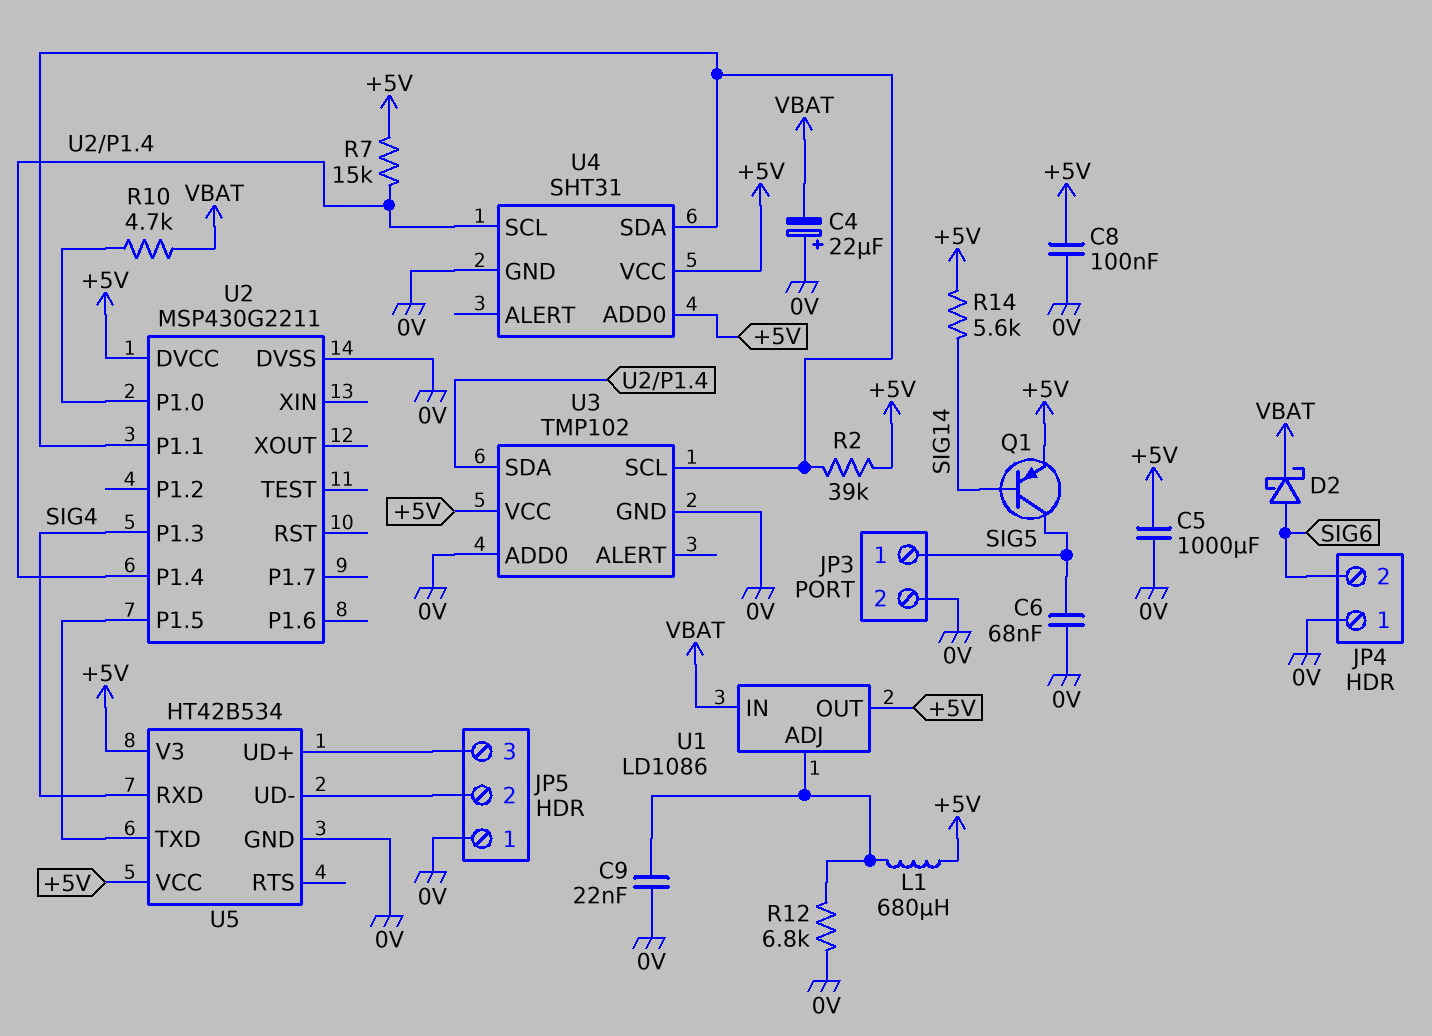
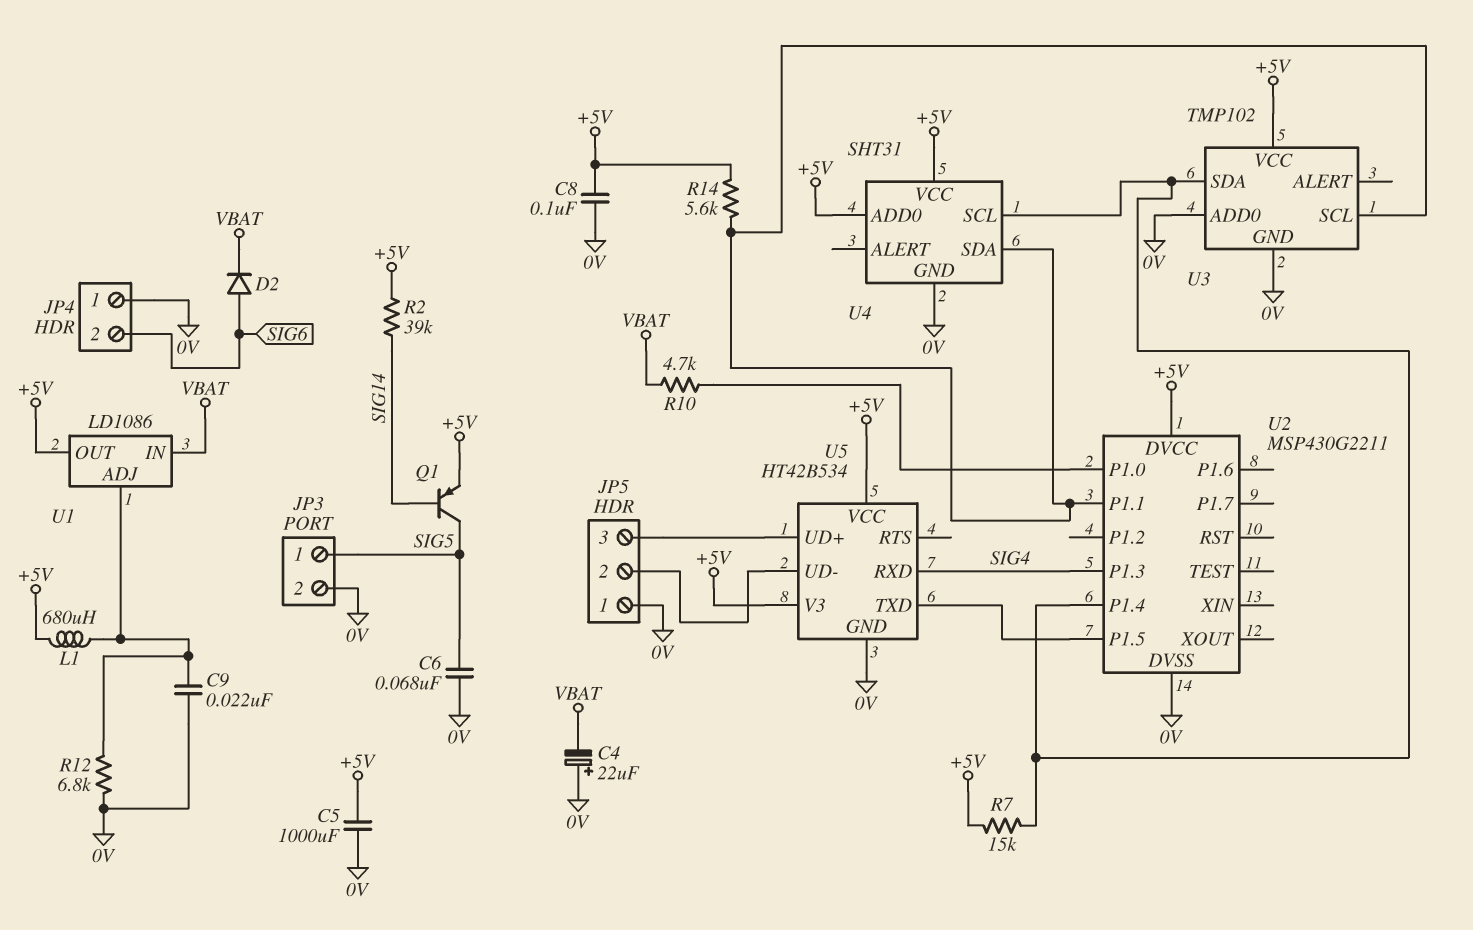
D2: schottky (A SIG6, K VBAT) -> diode (A SIG6, K VBAT)
R2: 39k (+5V, U2/P1.1) -> 39k (+5V, SIG14)
R14: 5.6k (+5V, SIG14) -> 5.6k (+5V, U2/P1.1)

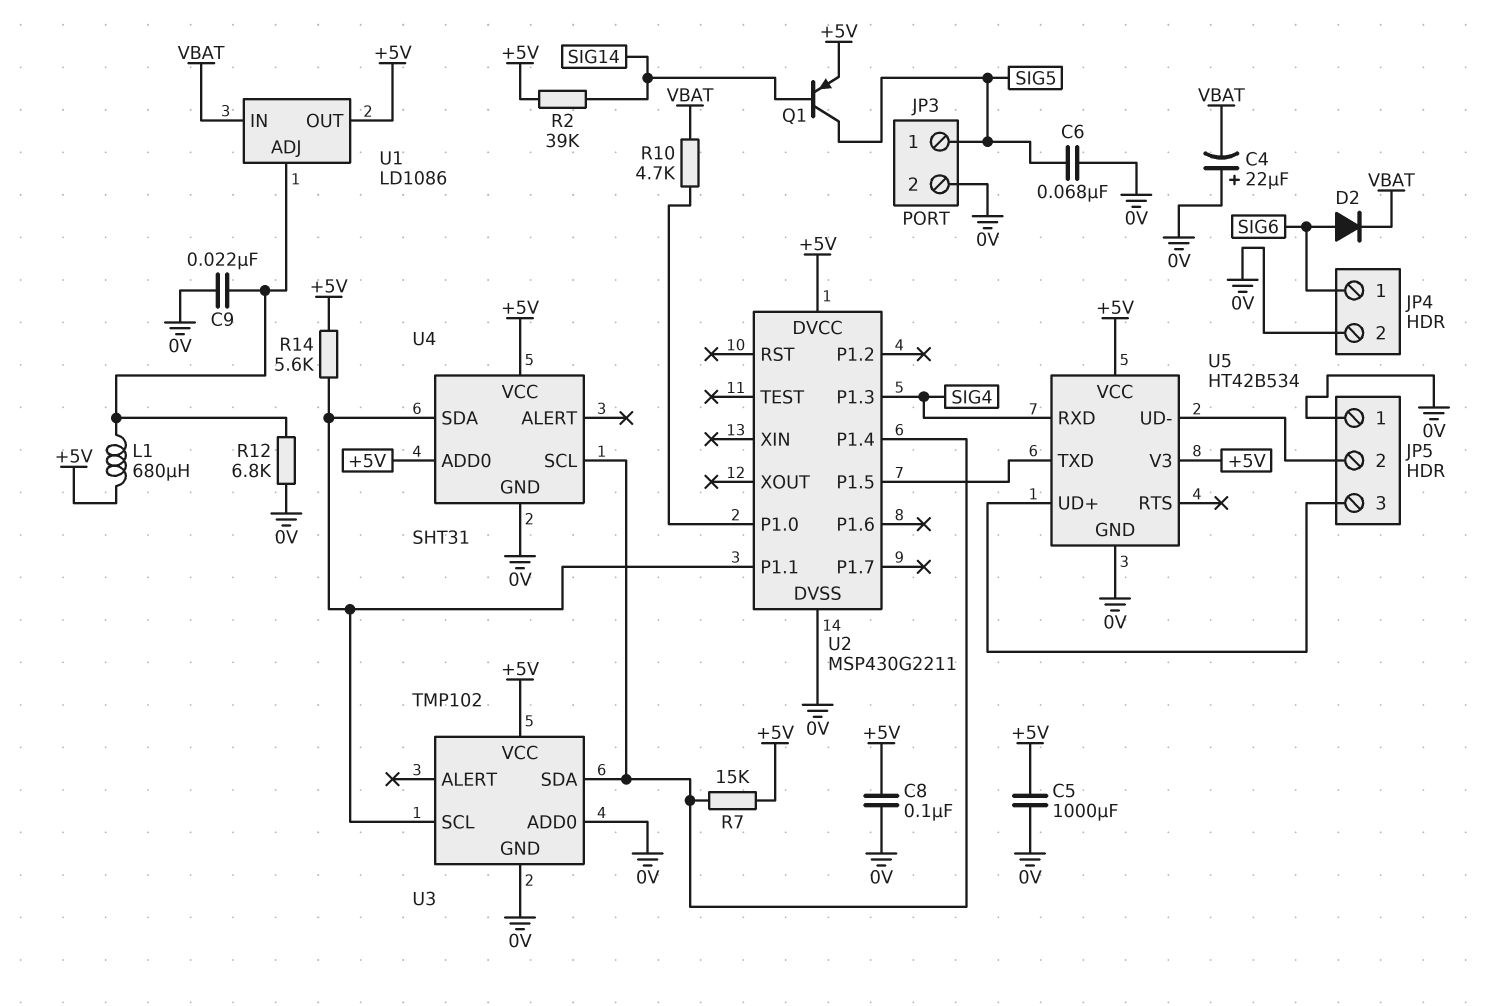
JP4 pin 1: 0V -> SIG6
JP4 pin 2: SIG6 -> 0V

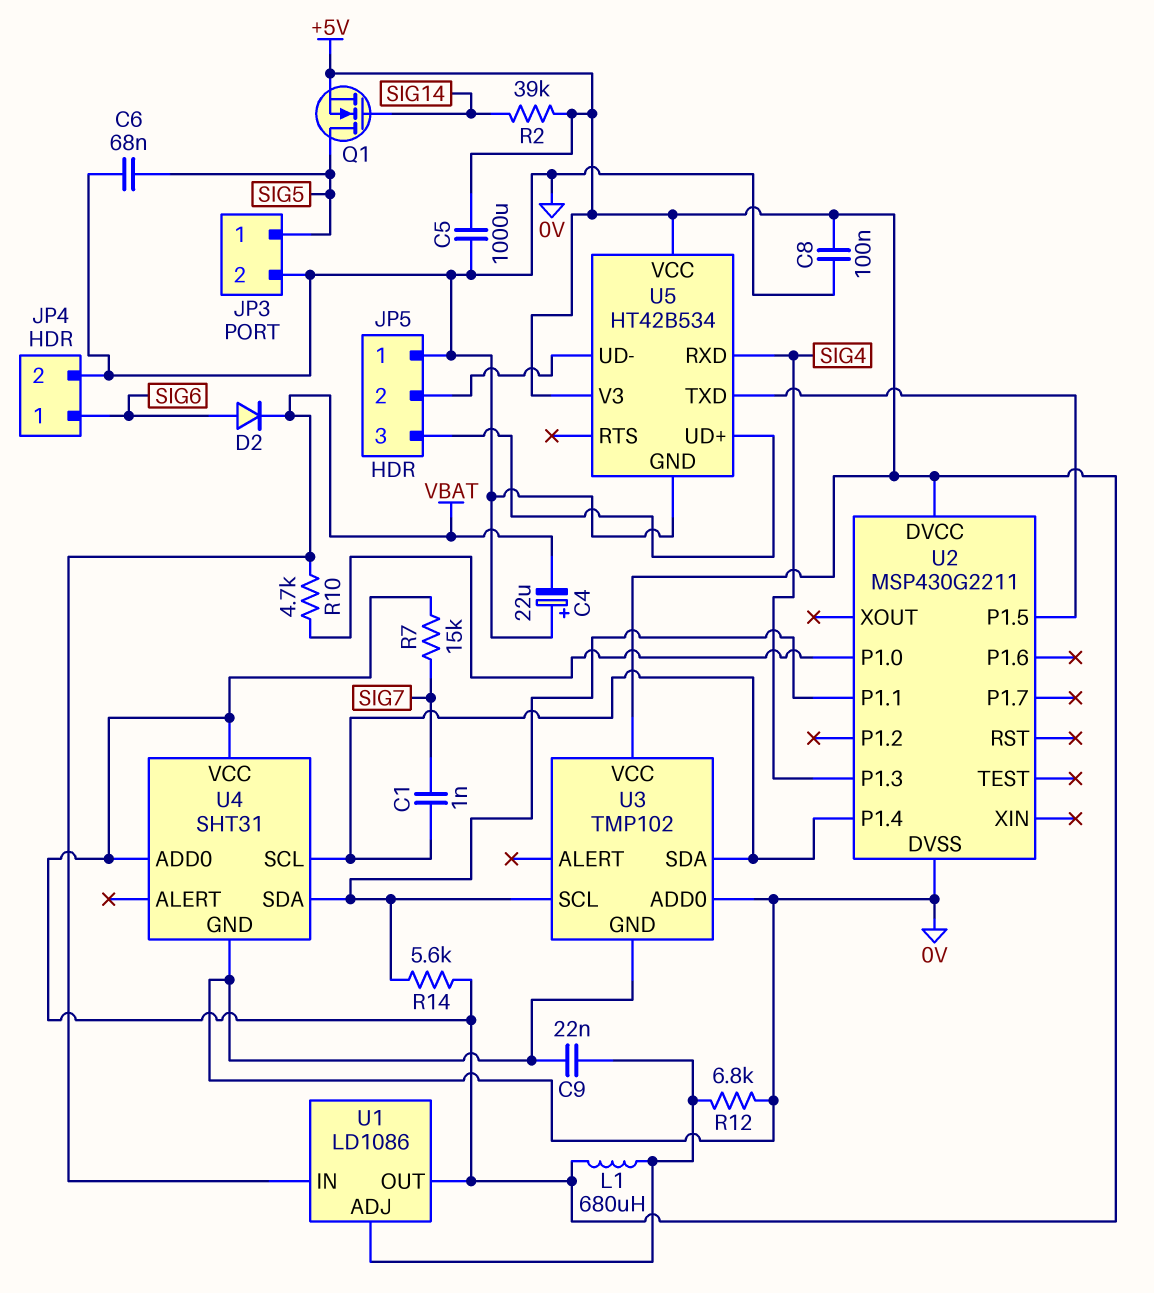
C1: none -> 1nF (SIG7, U2/P1.4)
Q1: PNP (B SIG14, C SIG5, E +5V) -> NMOS (G SIG14, D SIG5, S +5V)
R7: 15k (+5V, U2/P1.4) -> 15k (+5V, SIG7)

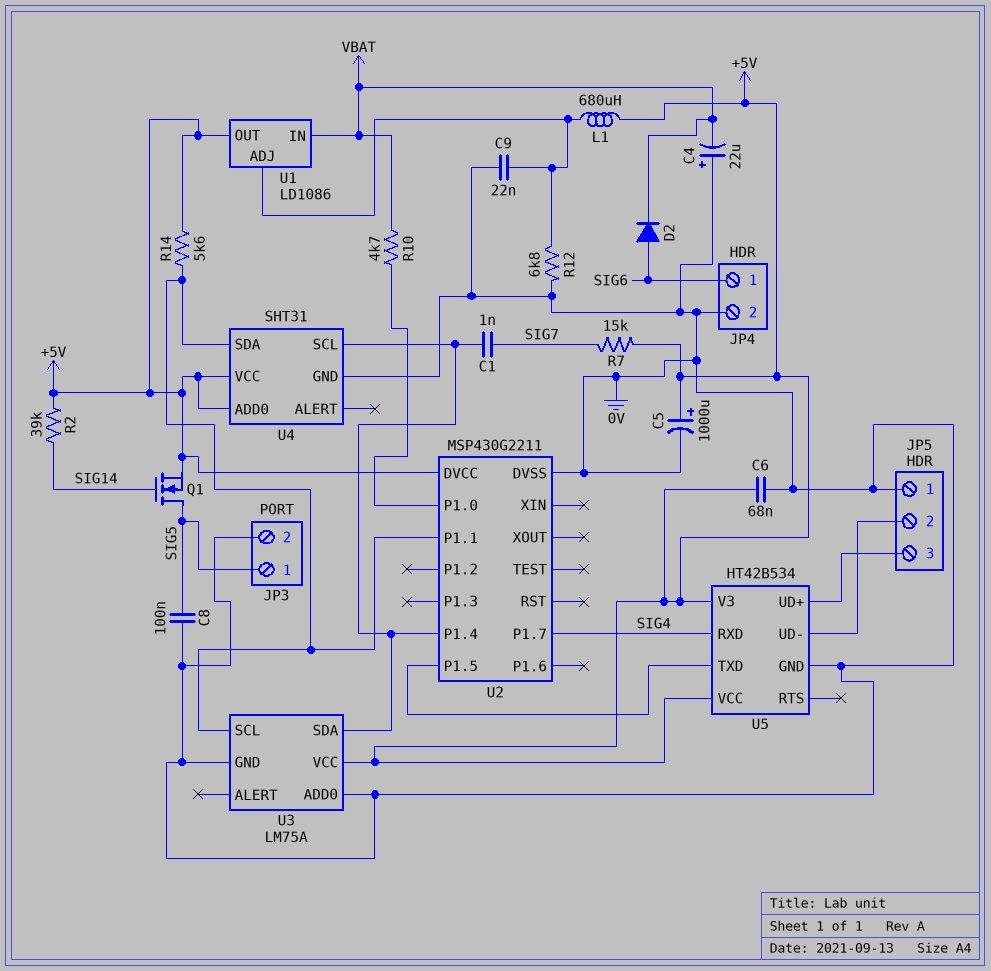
C5: 1000uF (+5V, 0V) -> 1000uF (plus +5V, minus 0V)
C6: 68nF (0V, SIG5) -> 68nF (+5V, 0V)
C8: 100nF (+5V, 0V) -> 100nF (0V, SIG5)
U2 pin P1.3: SIG4 -> none
U2 pin P1.7: none -> SIG4
U3: TMP102 -> LM75A

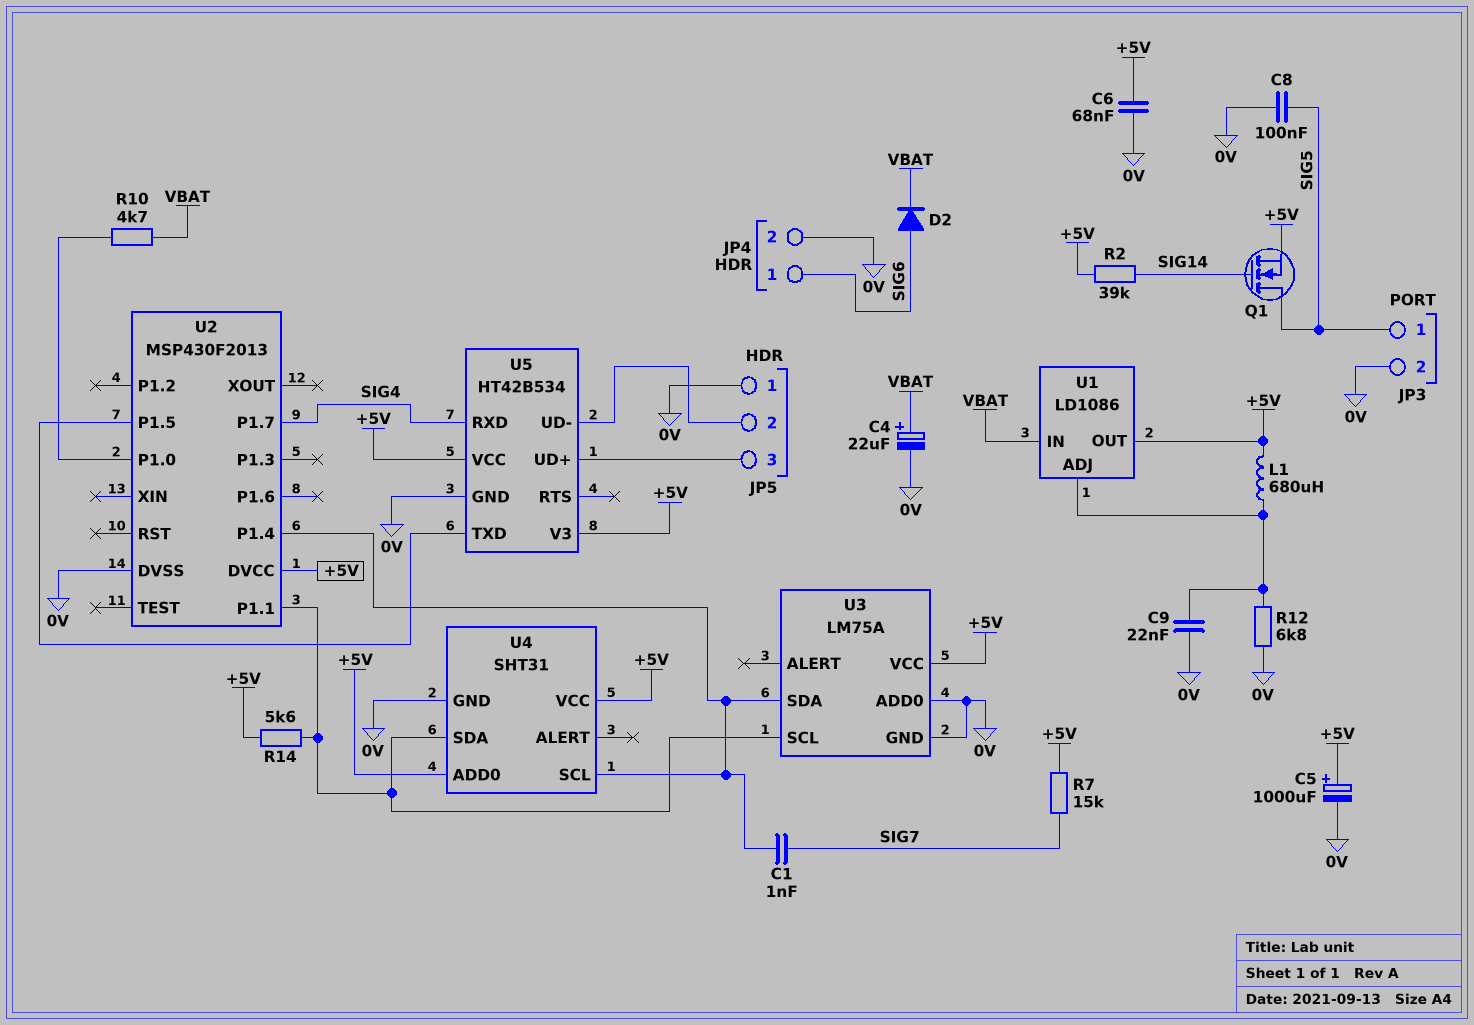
C4: 22uF (plus 0V, minus VBAT) -> 22uF (plus VBAT, minus 0V)
U2: MSP430G2211 -> MSP430F2013

